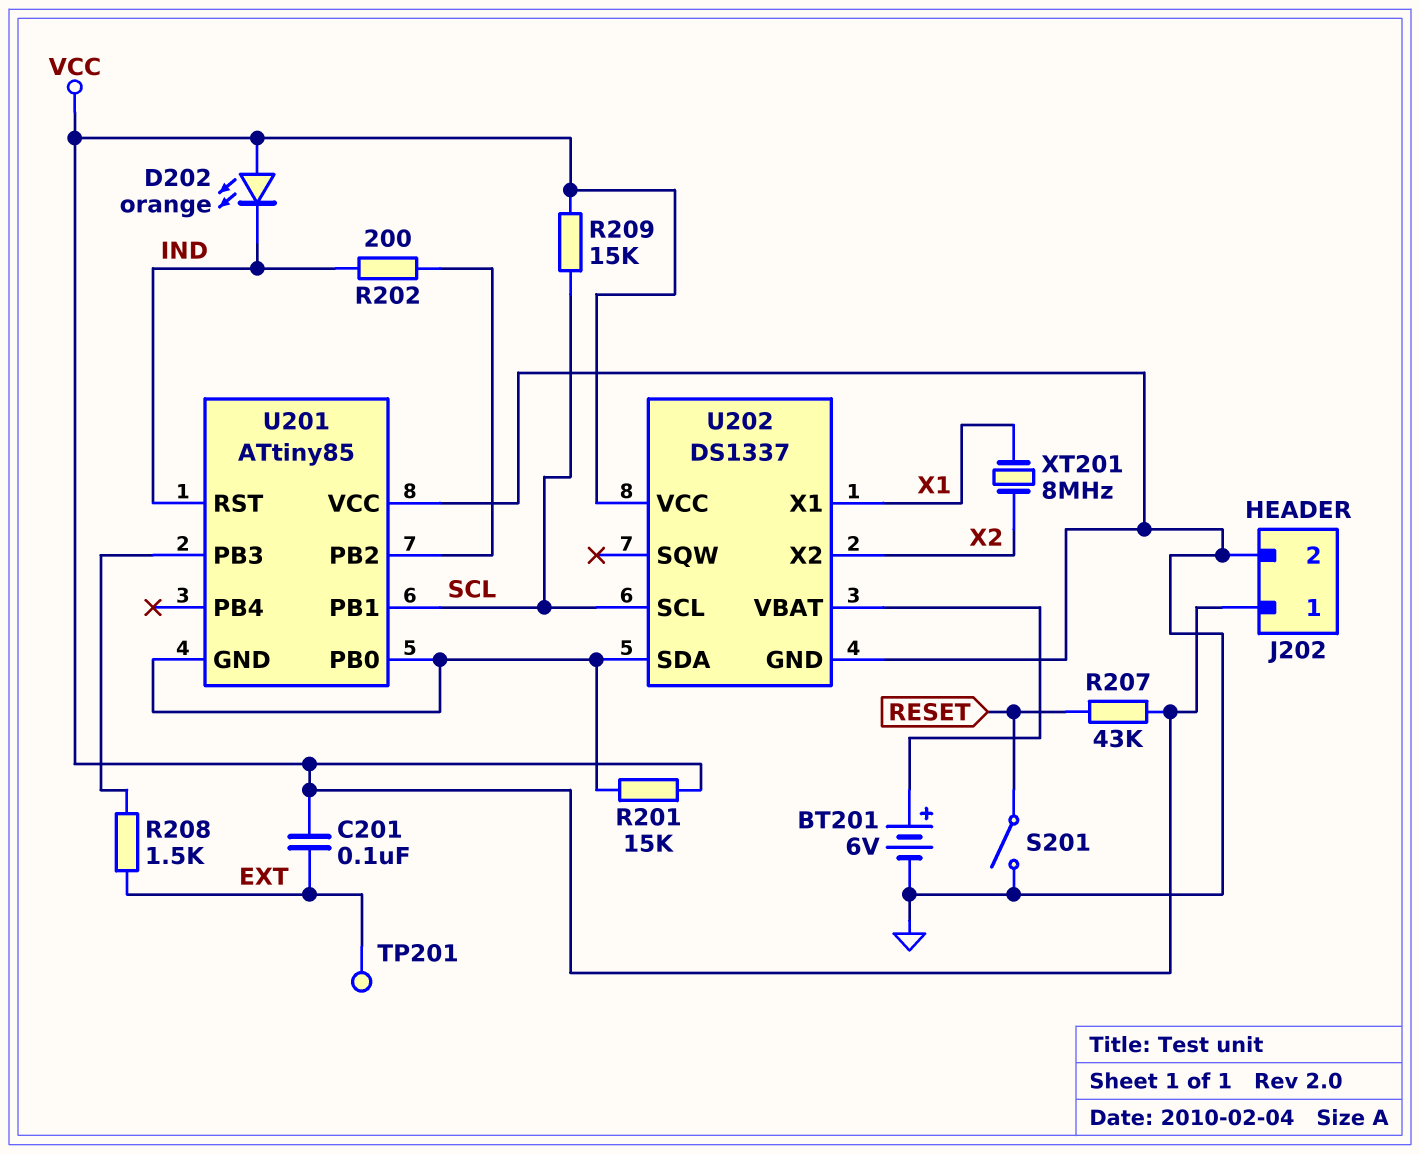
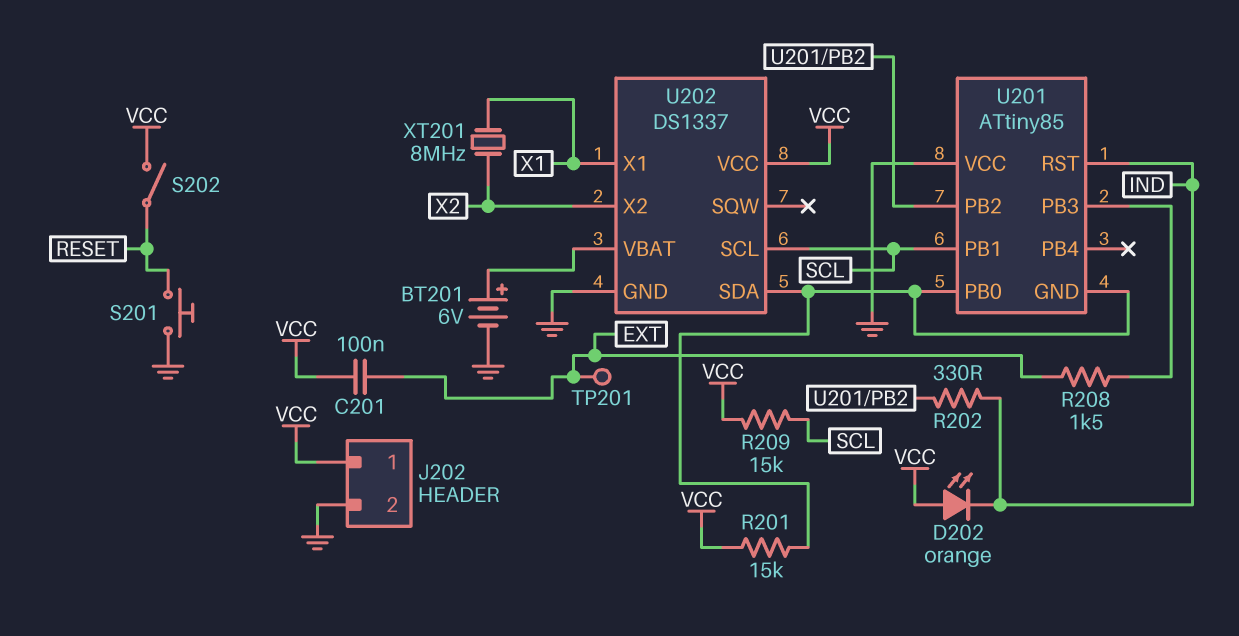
R202: 200 (IND, U201/PB2) -> 330 (IND, U201/PB2)
R207: 43k (RESET, VCC) -> none
S201: switch (GND, RESET) -> button (GND, RESET)
S202: none -> switch (RESET, VCC)

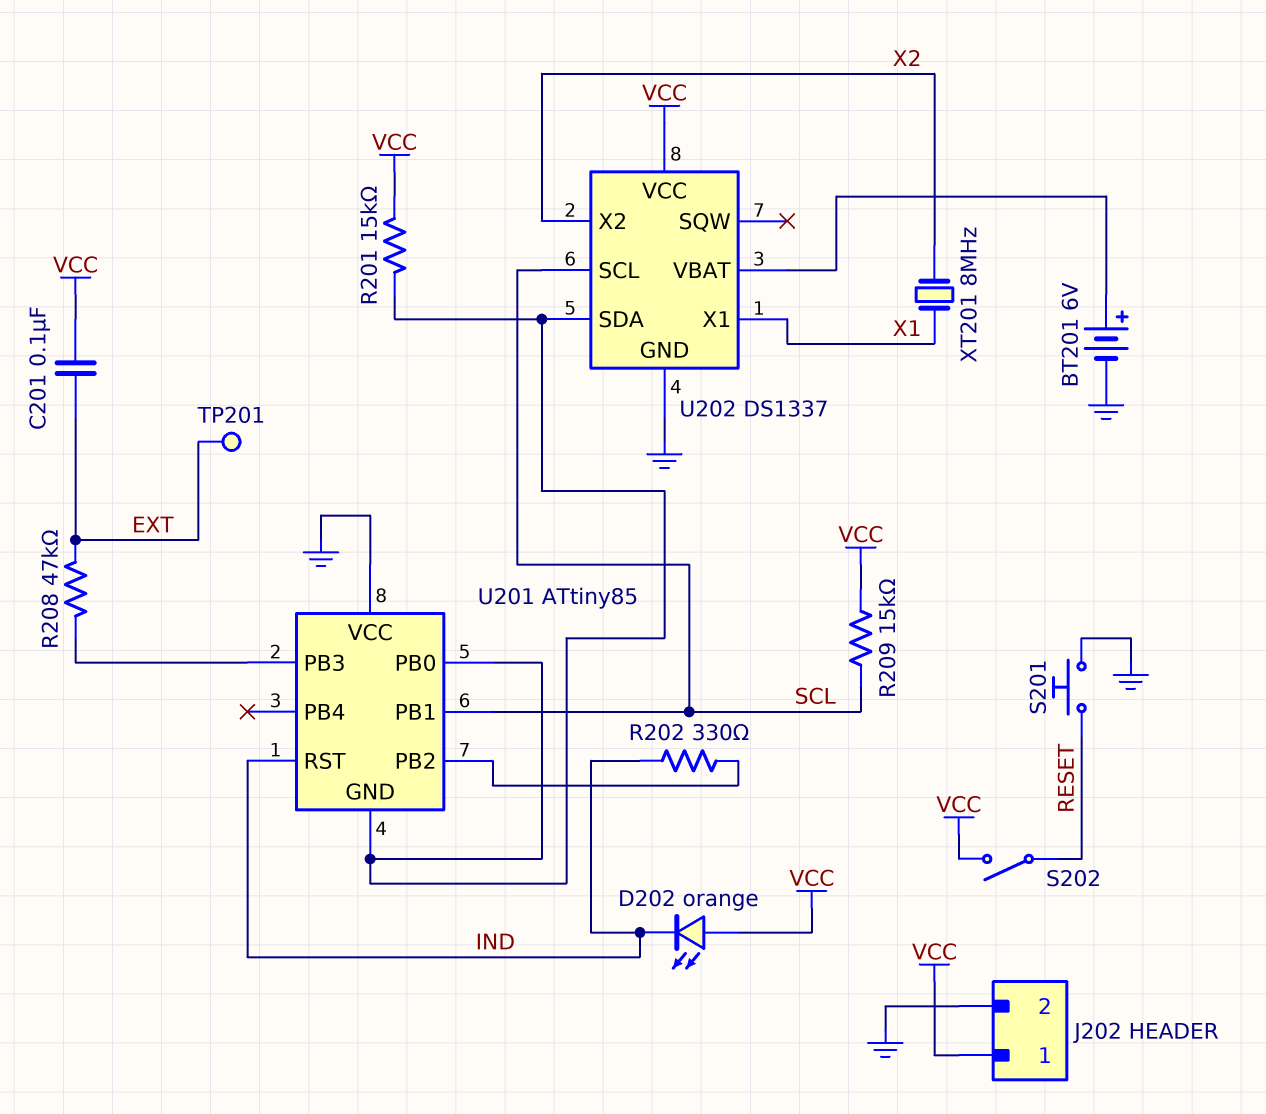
R208: 1.5k (EXT, U201/PB3) -> 47k (EXT, U201/PB3)

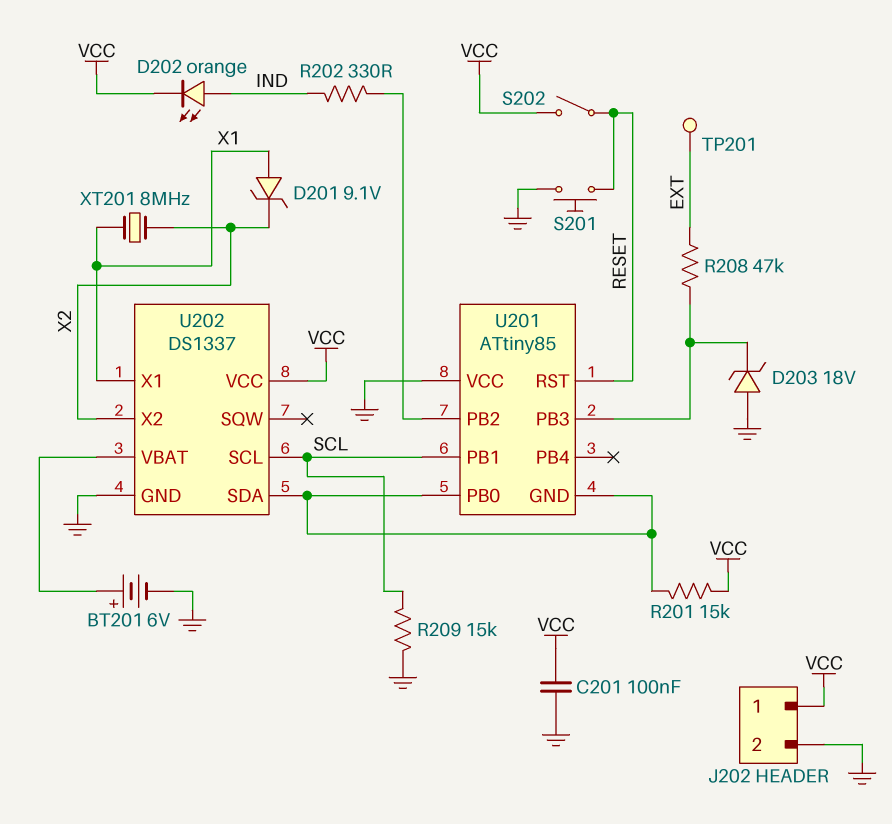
C201: 100nF (EXT, VCC) -> 100nF (GND, VCC)
D201: none -> zener 9.1V (A X1, K X2)
D202: LED orange (A VCC, K IND) -> LED orange (A IND, K VCC)
D203: none -> zener 18V (A GND, K U201/PB3)
R209: 15k (SCL, VCC) -> 15k (GND, SCL)
U201 pin RST: IND -> RESET

